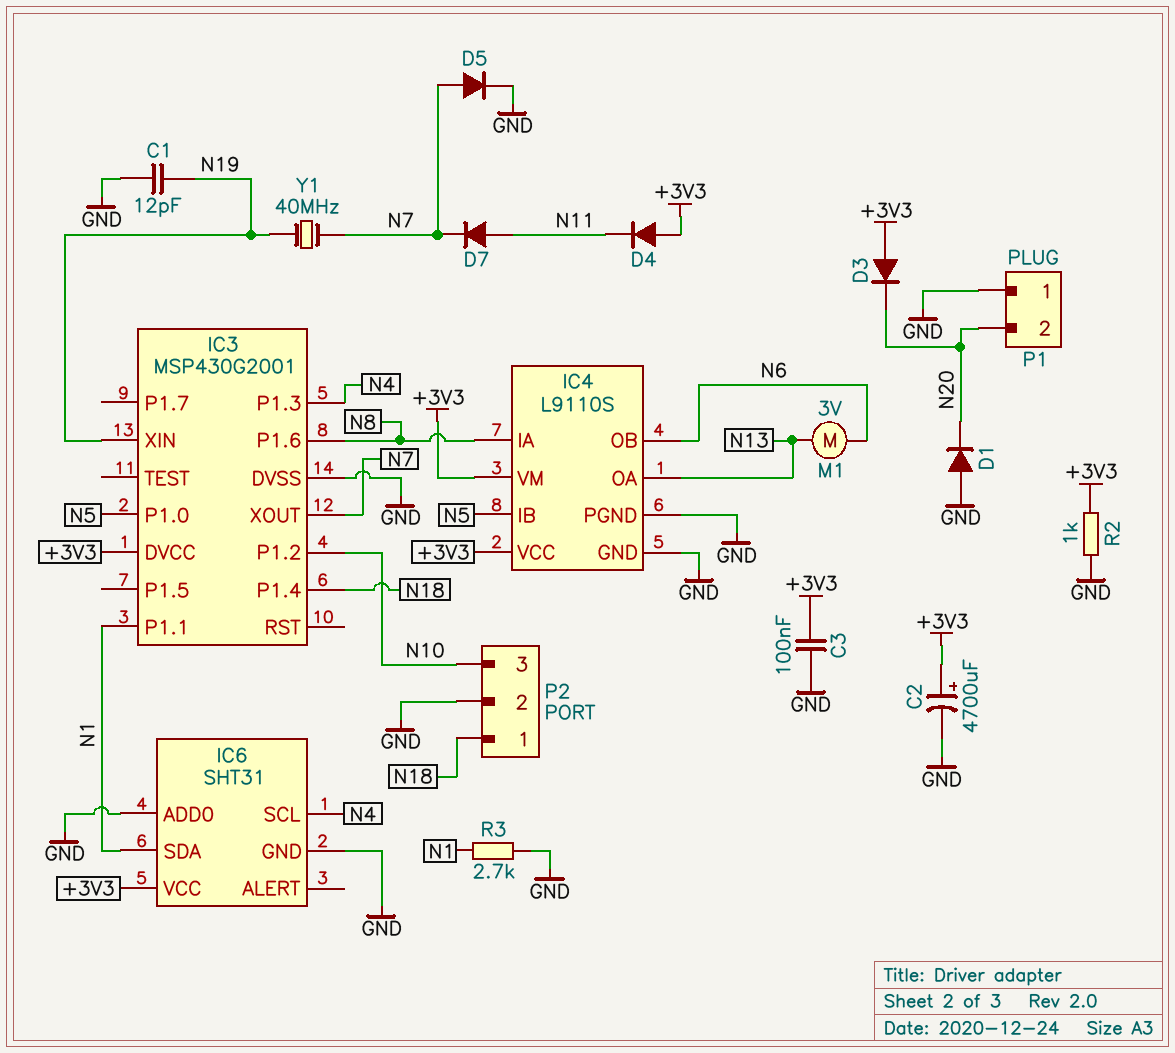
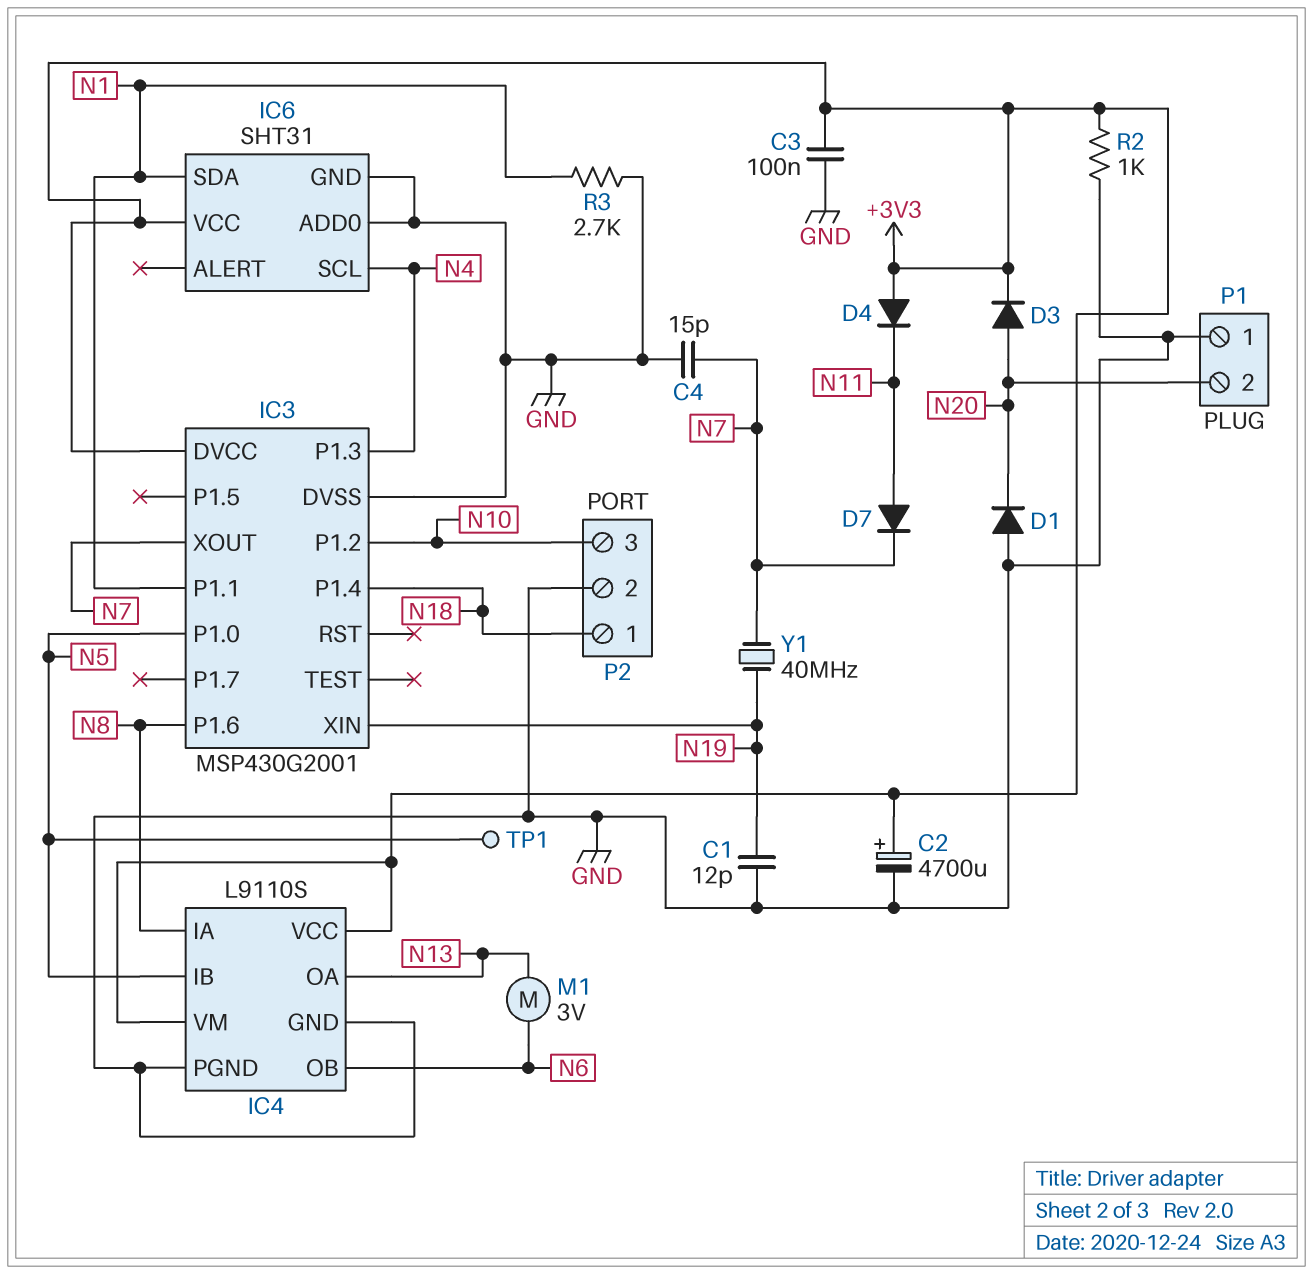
C4: none -> 15pF (GND, N7)
D3: diode (A +3V3, K N20) -> diode (A N20, K +3V3)
D5: diode (A N7, K GND) -> none
TP1: none -> test point (N5)

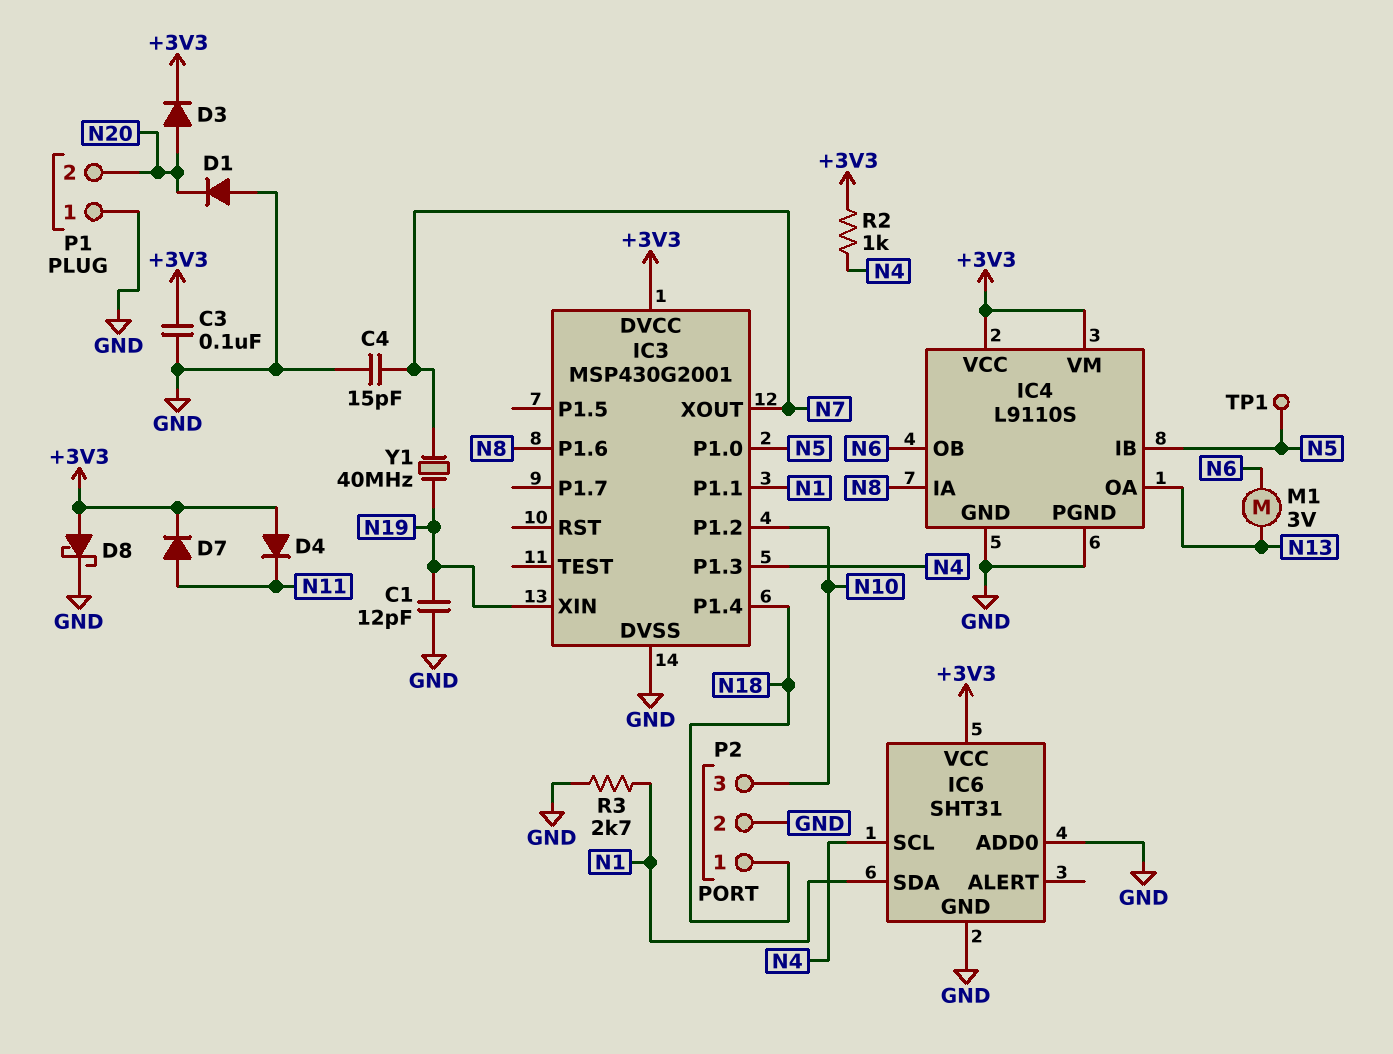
C2: 4700uF (plus +3V3, minus GND) -> none
D7: diode (A N11, K N7) -> diode (A N11, K +3V3)
D8: none -> schottky (A +3V3, K GND)
R2: 1k (+3V3, GND) -> 1k (+3V3, N4)

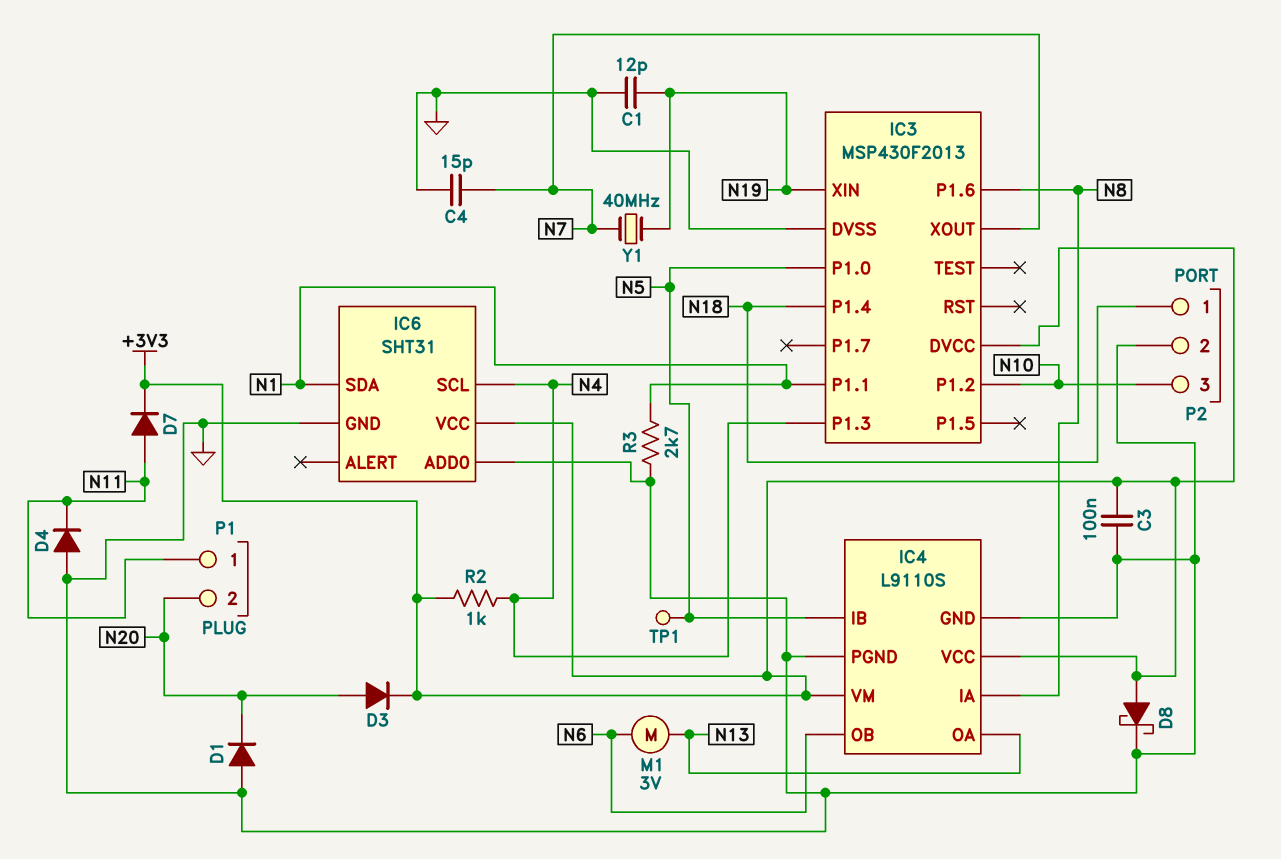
D4: diode (A +3V3, K N11) -> diode (A GND, K N11)
IC3: MSP430G2001 -> MSP430F2013
P1 pin 1: GND -> N11

